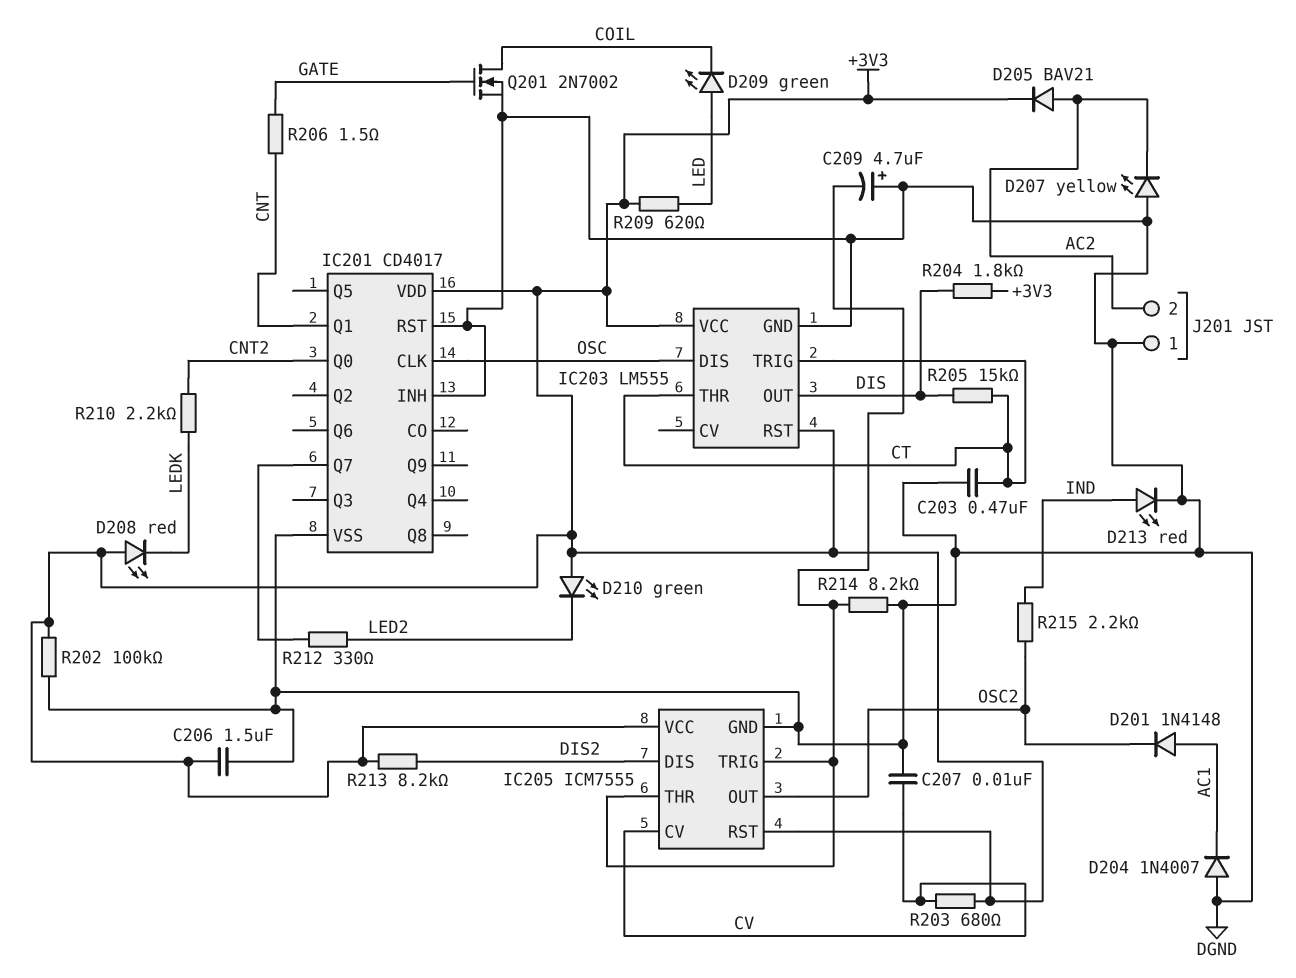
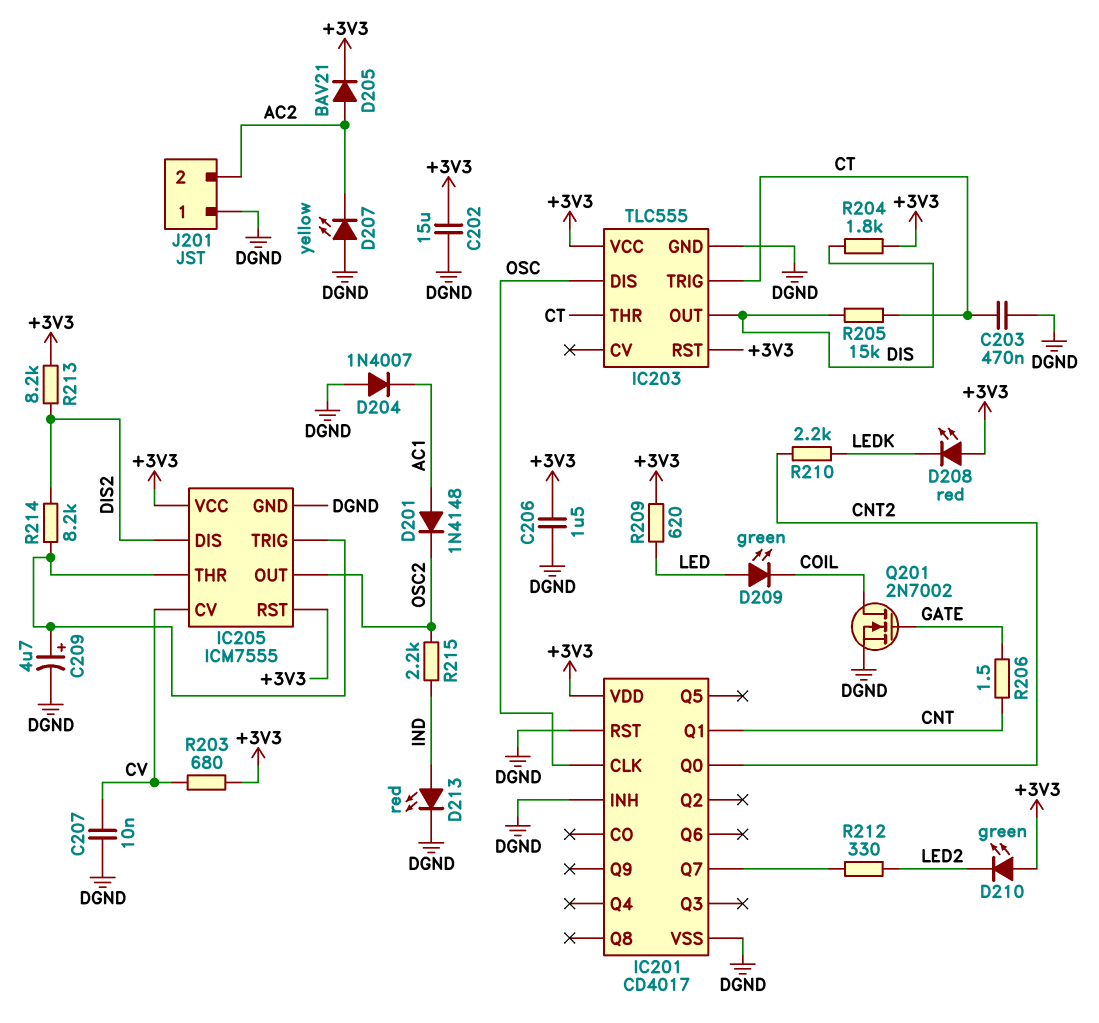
C202: none -> 15uF (+3V3, DGND)
C209: 4.7uF (plus DGND, minus IC205/THR) -> 4.7uF (plus IC205/THR, minus DGND)
IC203: LM555 -> TLC555
R202: 100k (+3V3, DGND) -> none
R214: 8.2k (DGND, IC205/THR) -> 8.2k (DIS2, IC205/THR)

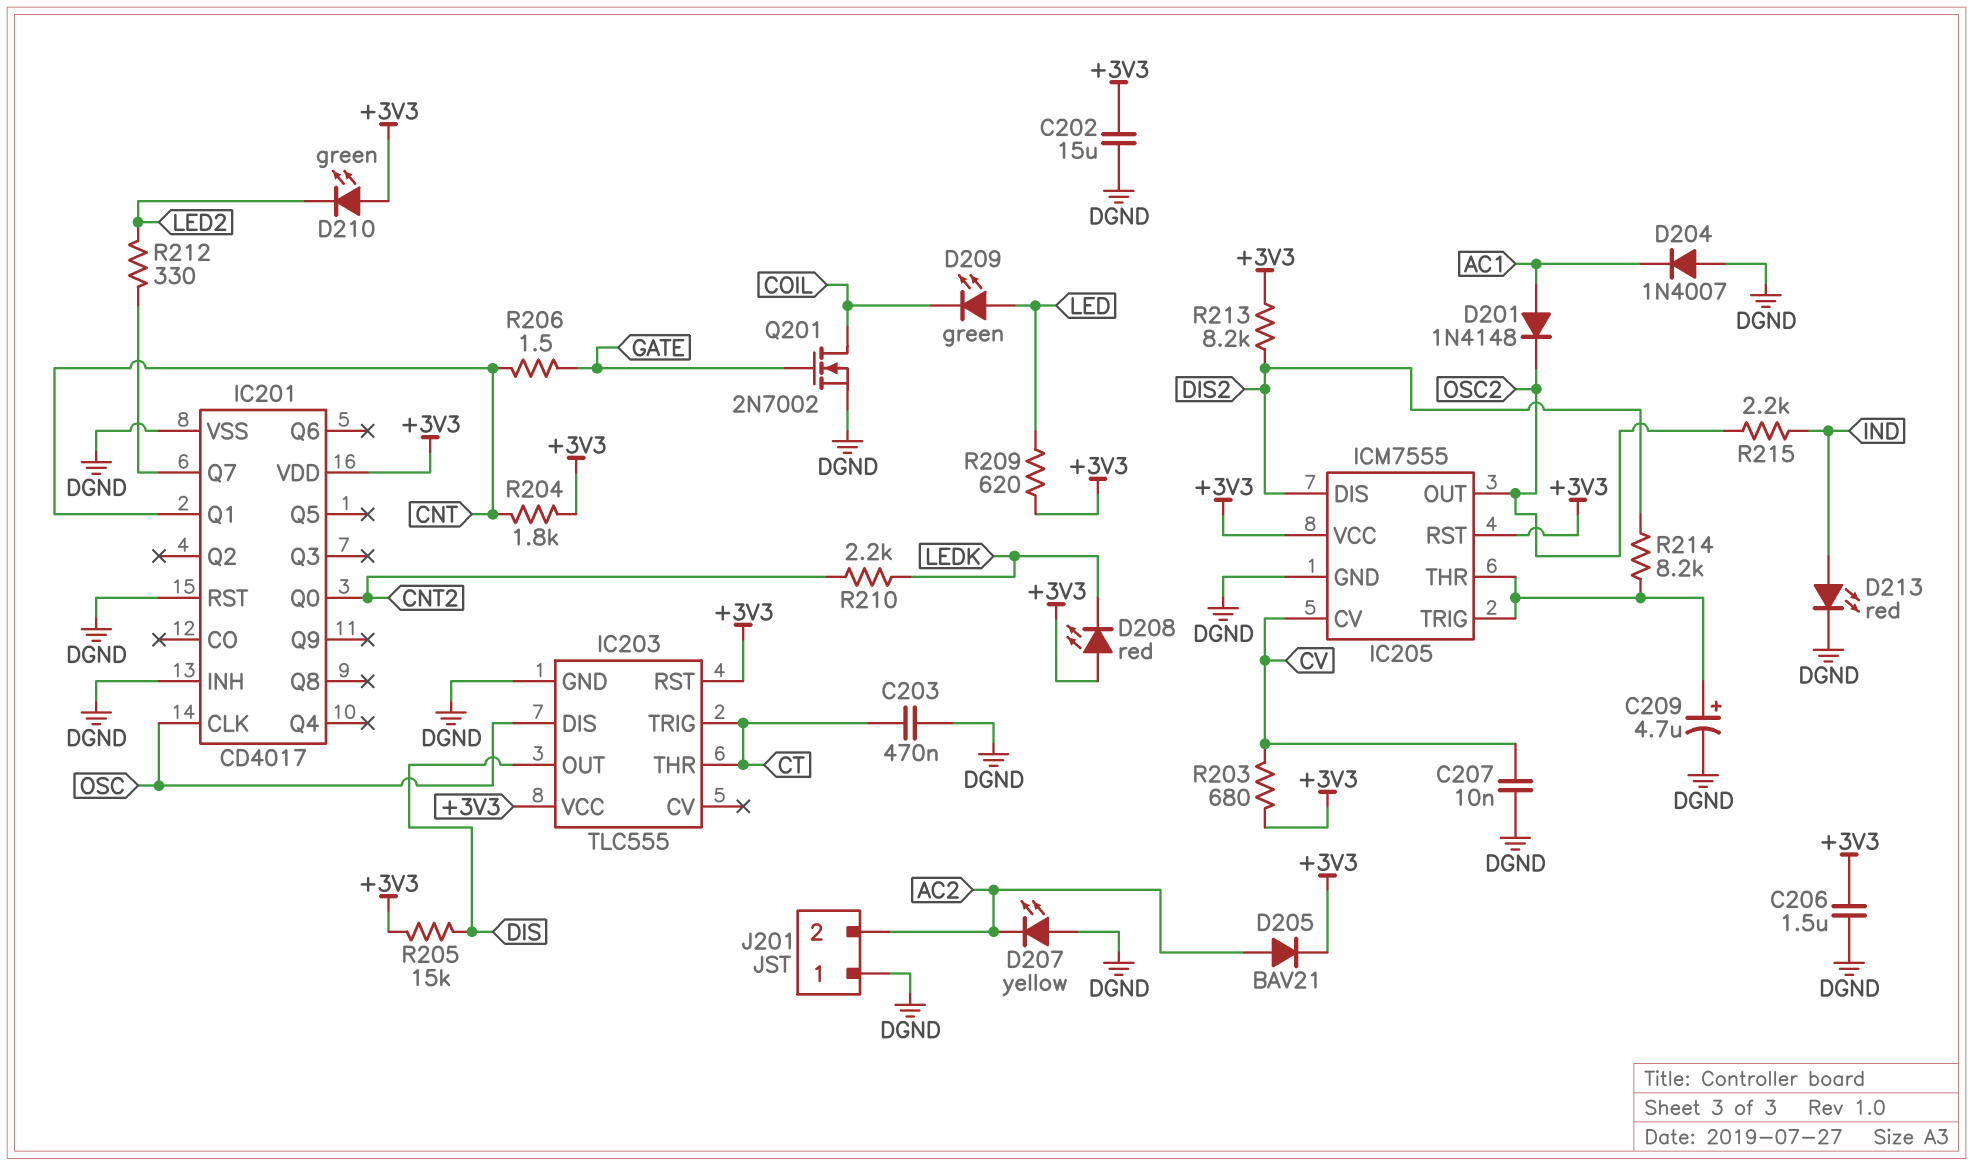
R204: 1.8k (+3V3, DIS) -> 1.8k (+3V3, CNT)
R205: 15k (CT, DIS) -> 15k (+3V3, DIS)

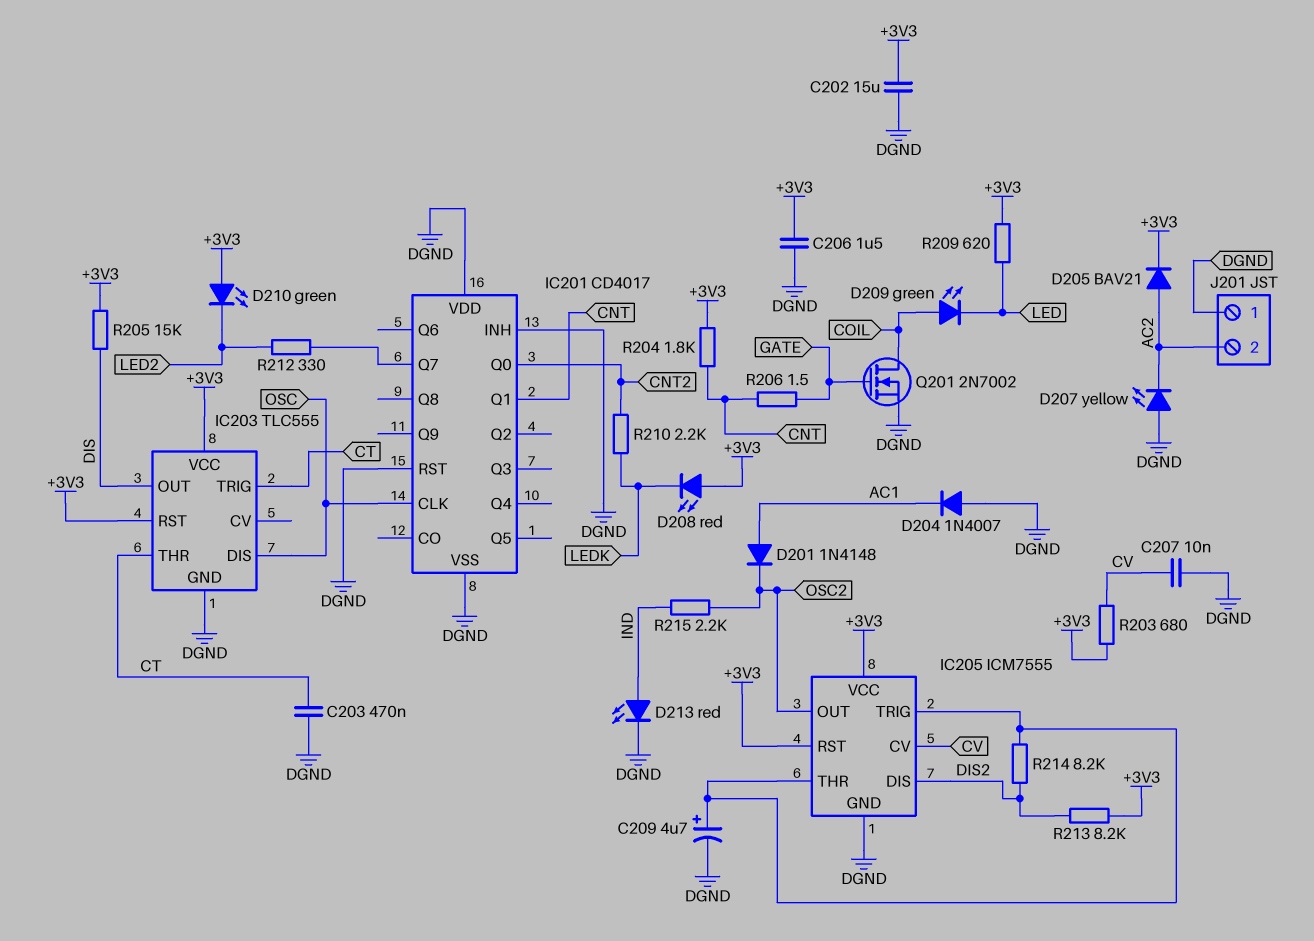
D209: LED green (A LED, K COIL) -> LED green (A COIL, K LED)
IC201 pin VDD: +3V3 -> DGND

